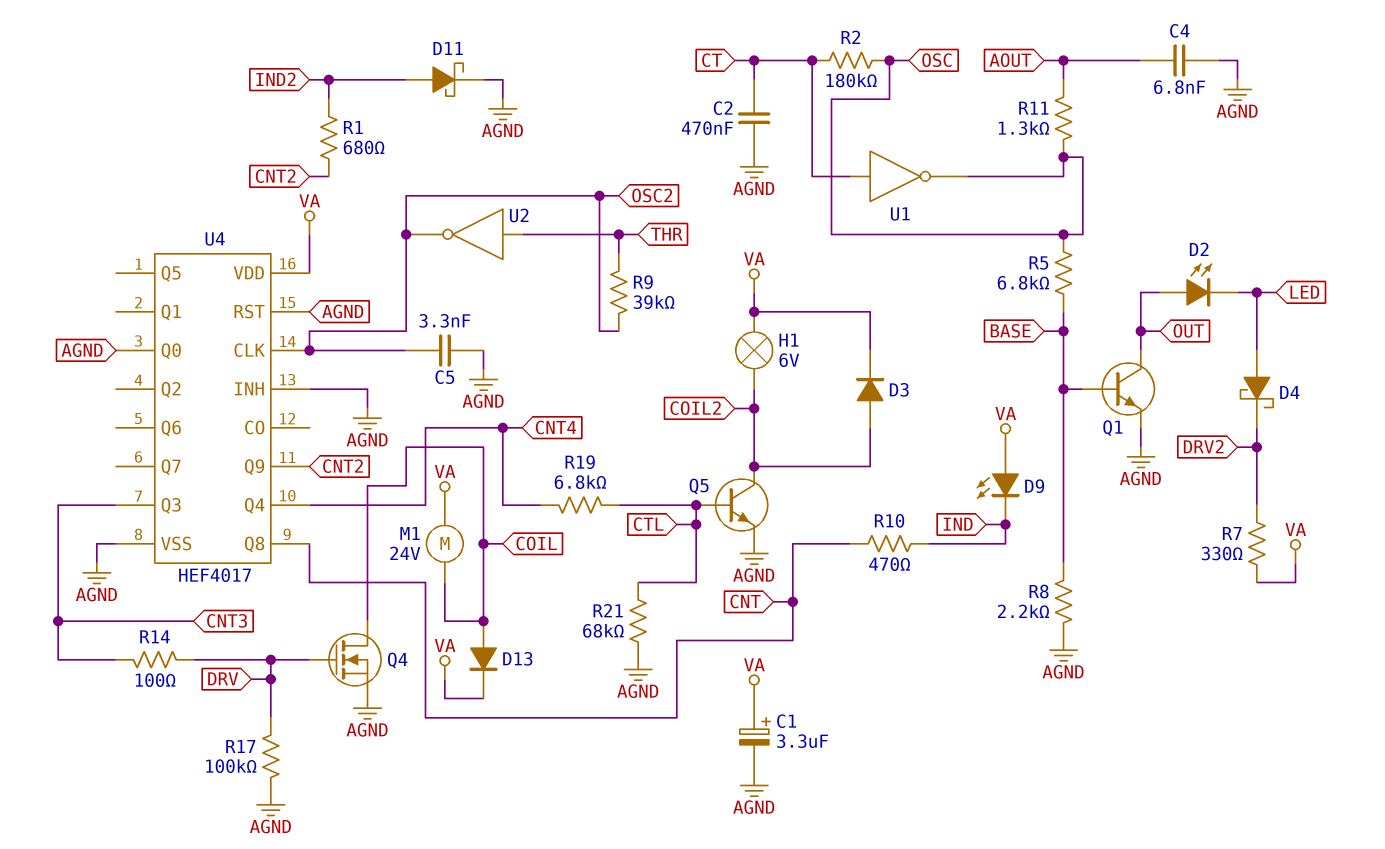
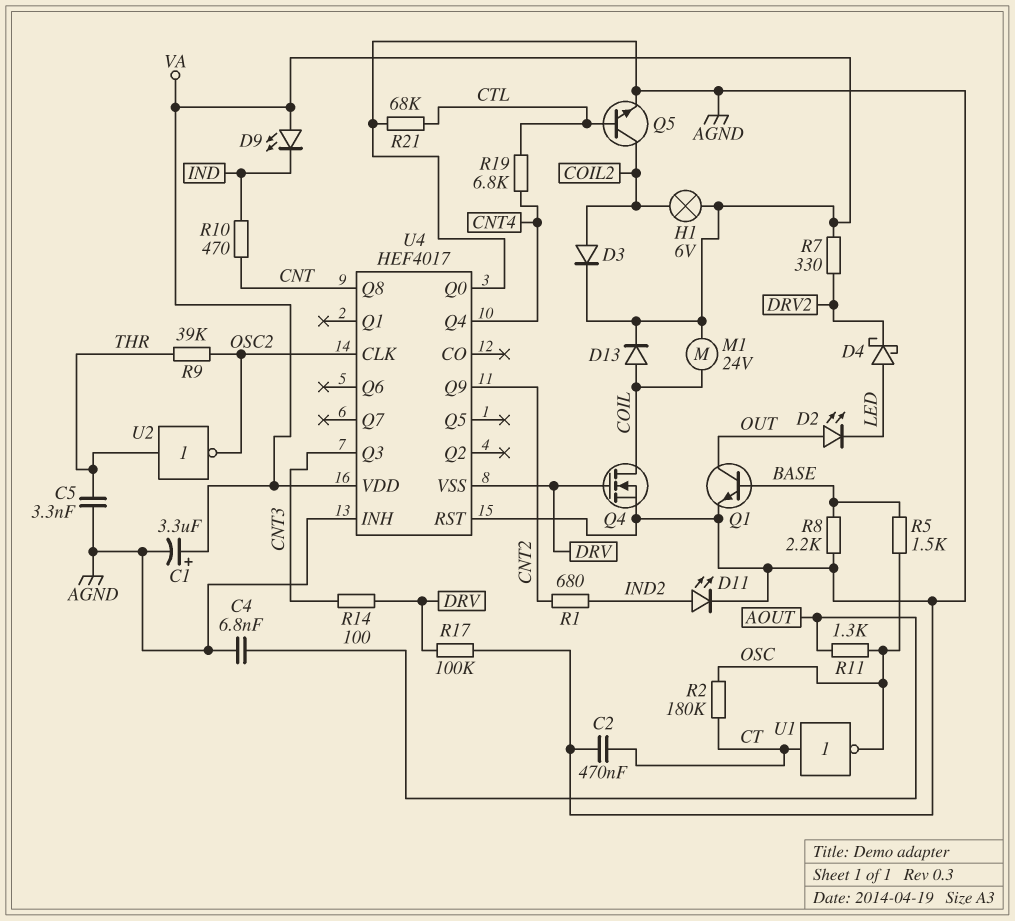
C5: 3.3nF (AGND, OSC2) -> 3.3nF (AGND, THR)
D11: schottky (A IND2, K AGND) -> LED (A IND2, K AGND)
R5: 6.8k (BASE, OSC) -> 1.5k (BASE, OSC)
U4 pin VSS: AGND -> DRV

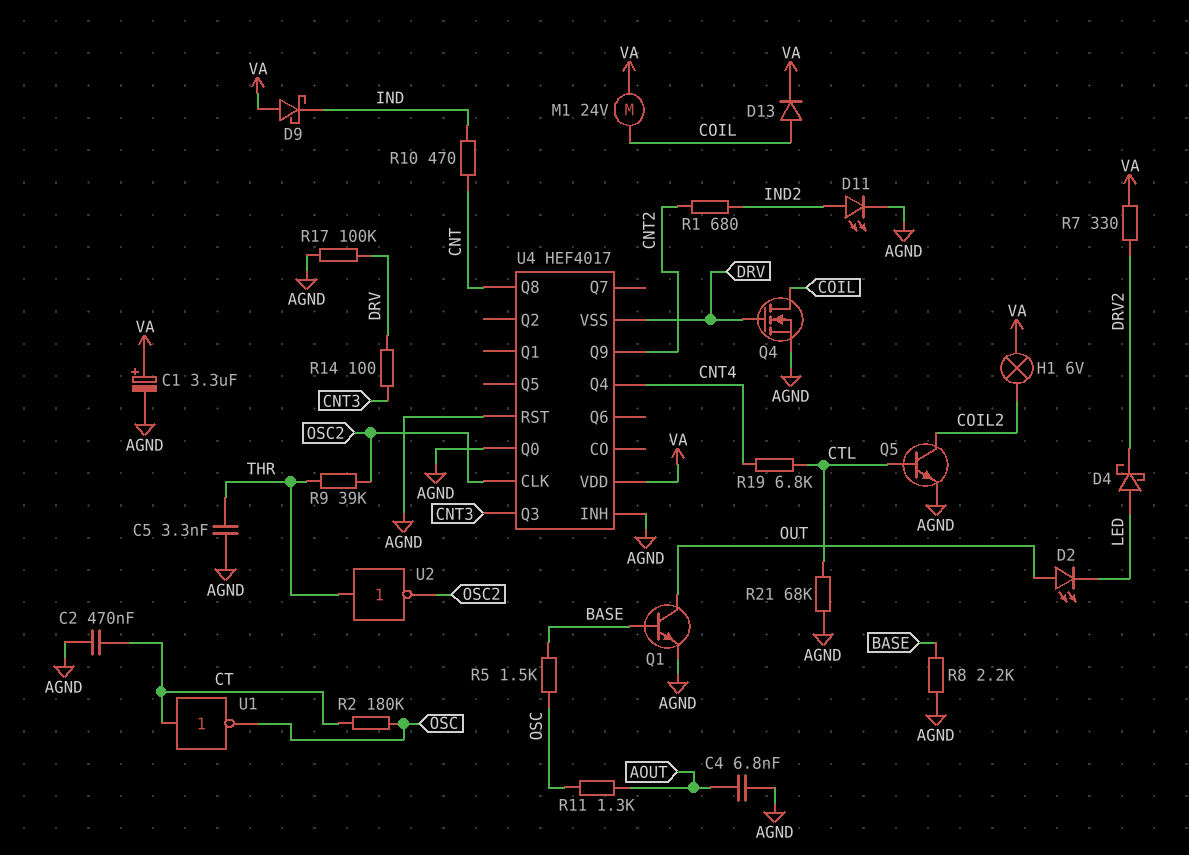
D3: diode (A COIL2, K VA) -> none
D9: LED (A VA, K IND) -> schottky (A VA, K IND)

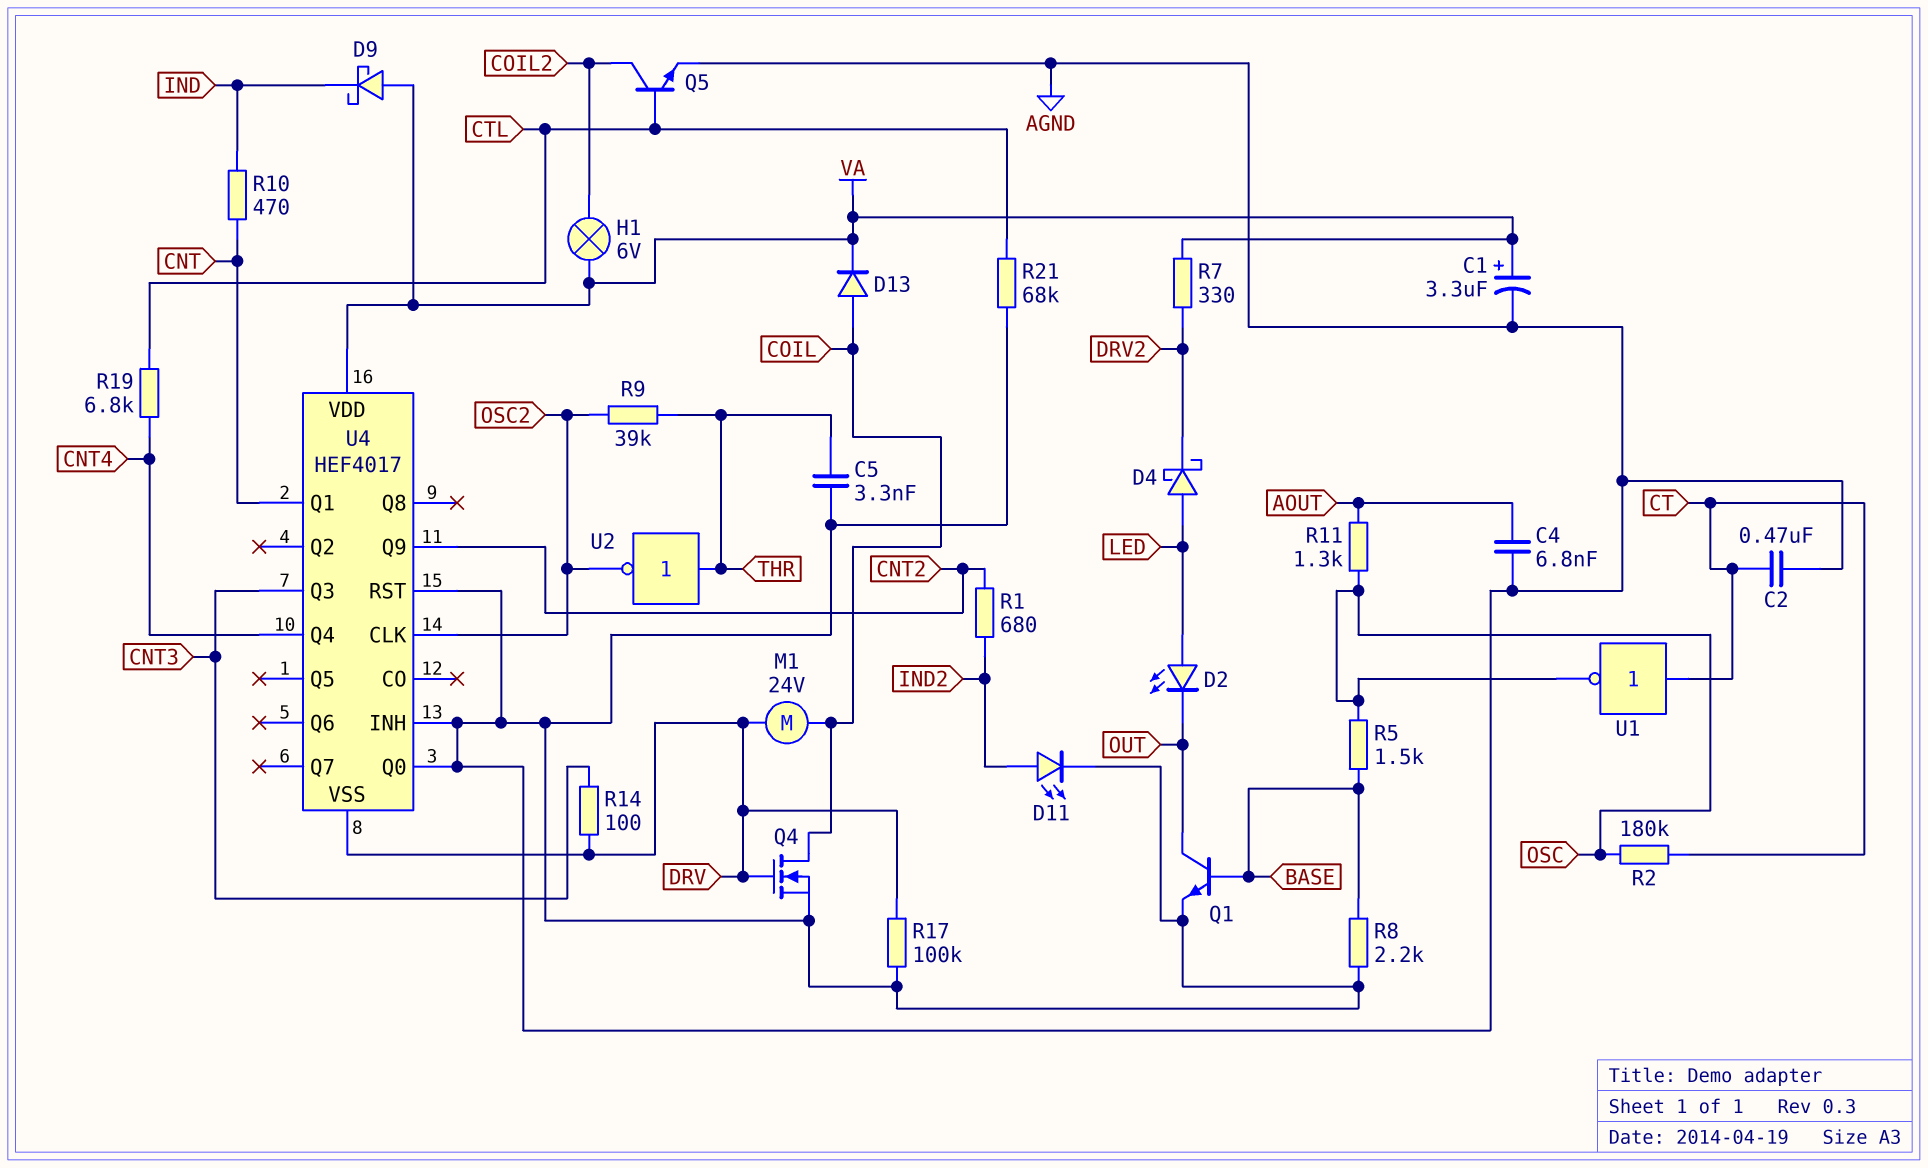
D2: LED (A OUT, K LED) -> LED (A LED, K OUT)
M1: motor 24V (COIL, VA) -> motor 24V (COIL, DRV)
U4 pin Q1: none -> CNT
U4 pin Q8: CNT -> none

